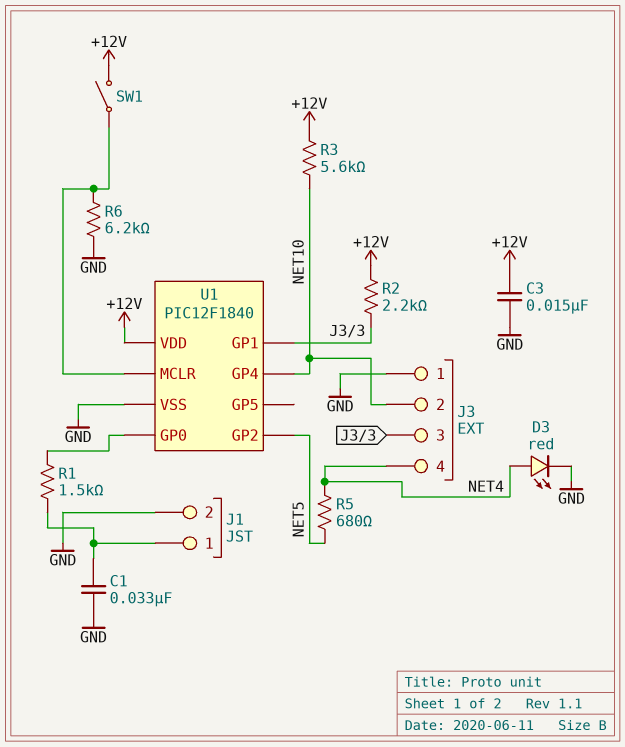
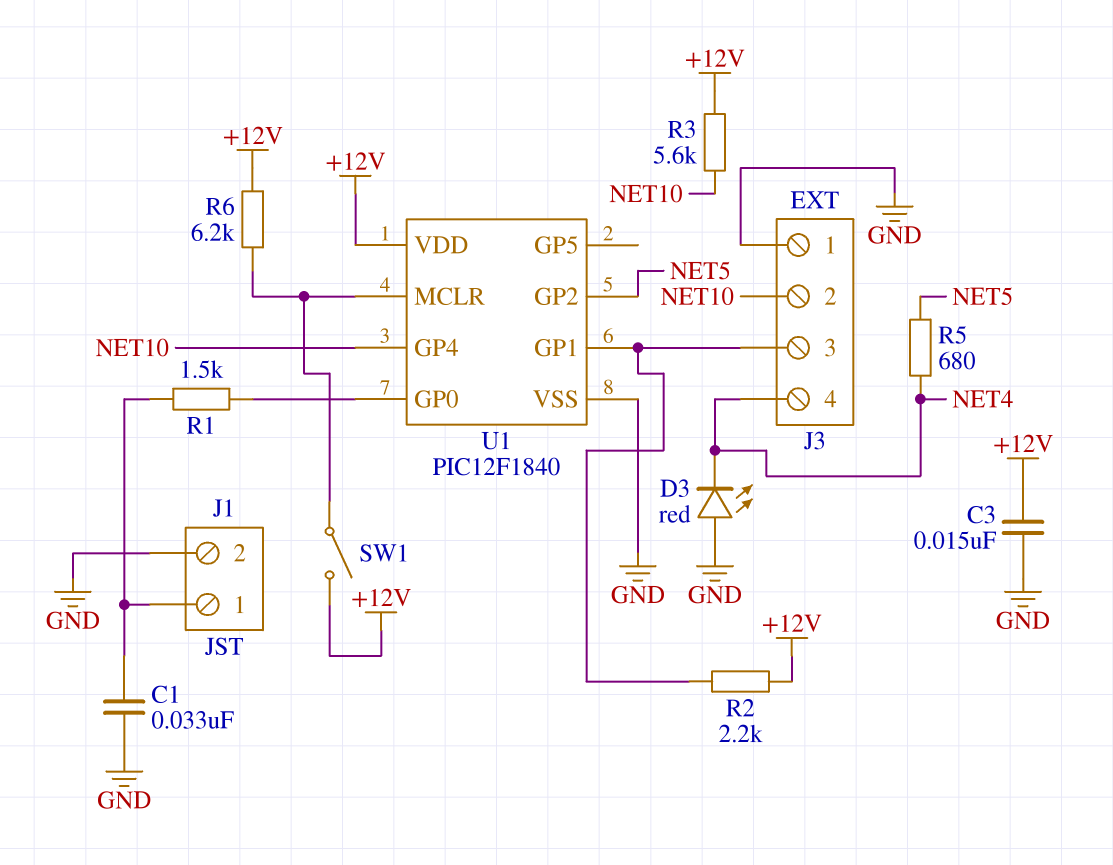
D3: LED red (A NET4, K GND) -> LED red (A GND, K NET4)
R6: 6.2k (GND, U1/MCLR) -> 6.2k (+12V, U1/MCLR)

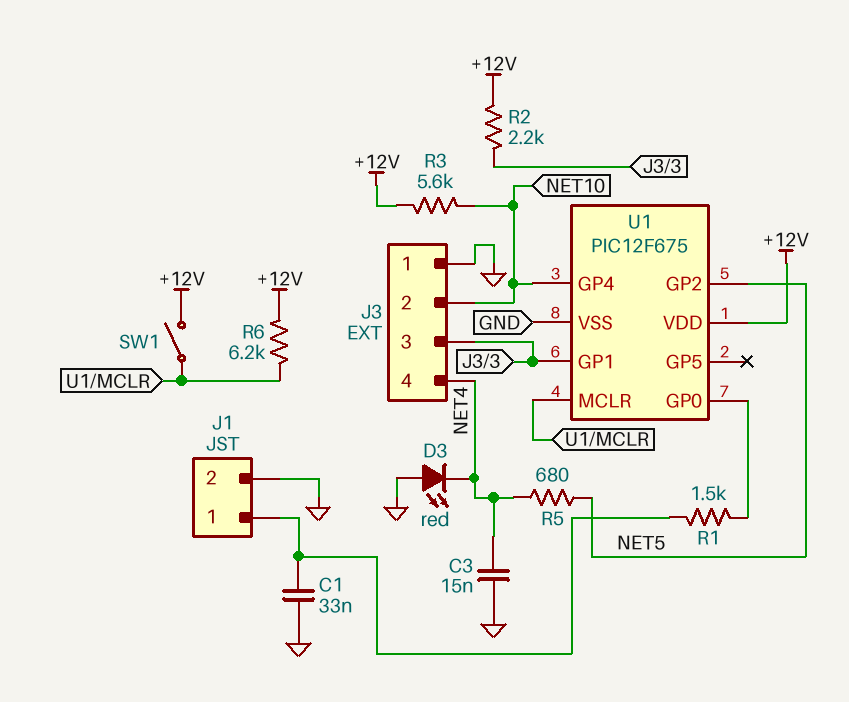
C3: 15nF (+12V, GND) -> 15nF (GND, NET4)
U1: PIC12F1840 -> PIC12F675

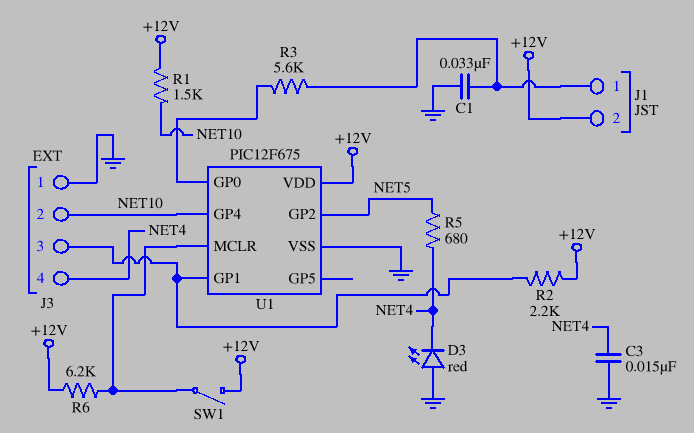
J1 pin 2: GND -> +12V
R1: 1.5k (J1/1, U1/GP0) -> 1.5k (+12V, NET10)
R3: 5.6k (+12V, NET10) -> 5.6k (J1/1, U1/GP0)

